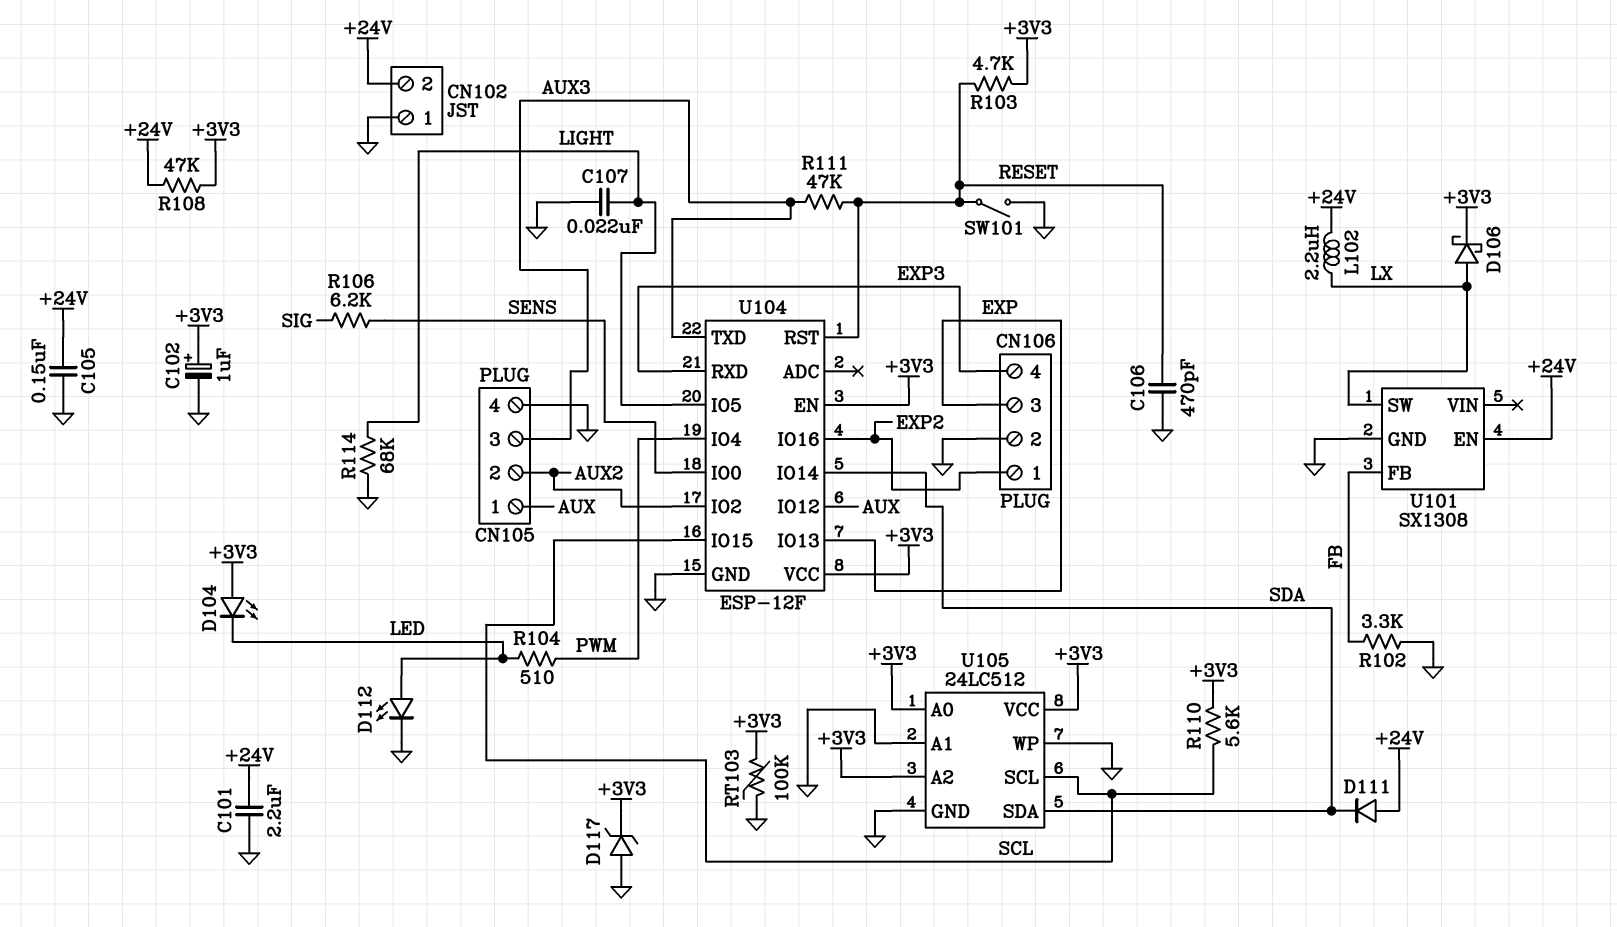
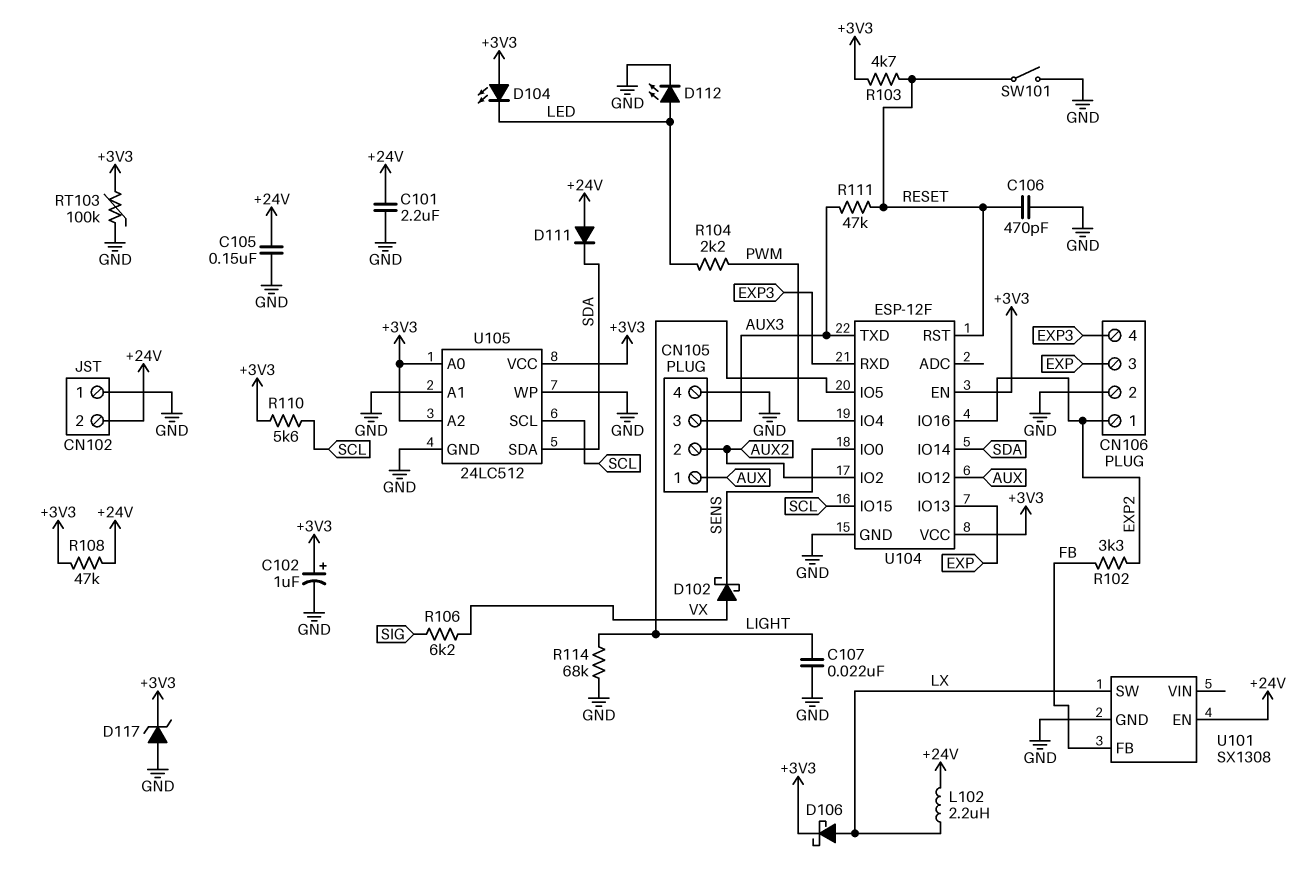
D102: none -> schottky (A VX, K SENS)
R102: 3.3k (FB, GND) -> 3.3k (EXP2, FB)
R104: 510 (LED, PWM) -> 2.2k (LED, PWM)
R106: 6.2k (SENS, SIG) -> 6.2k (SIG, VX)

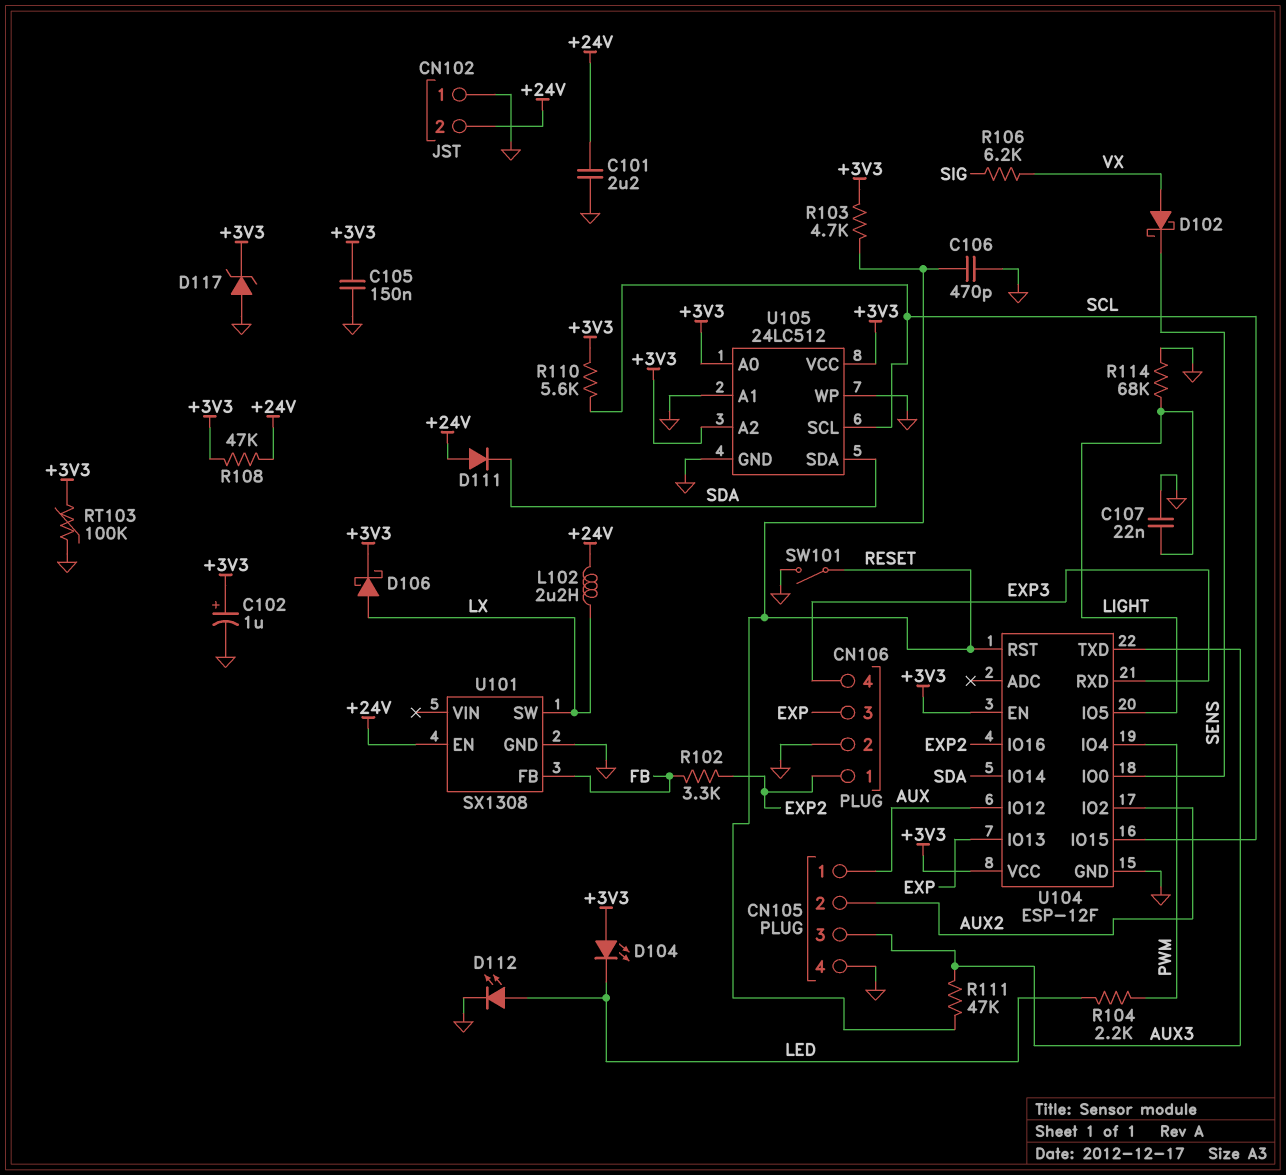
C105: 150nF (+24V, GND) -> 150nF (+3V3, GND)

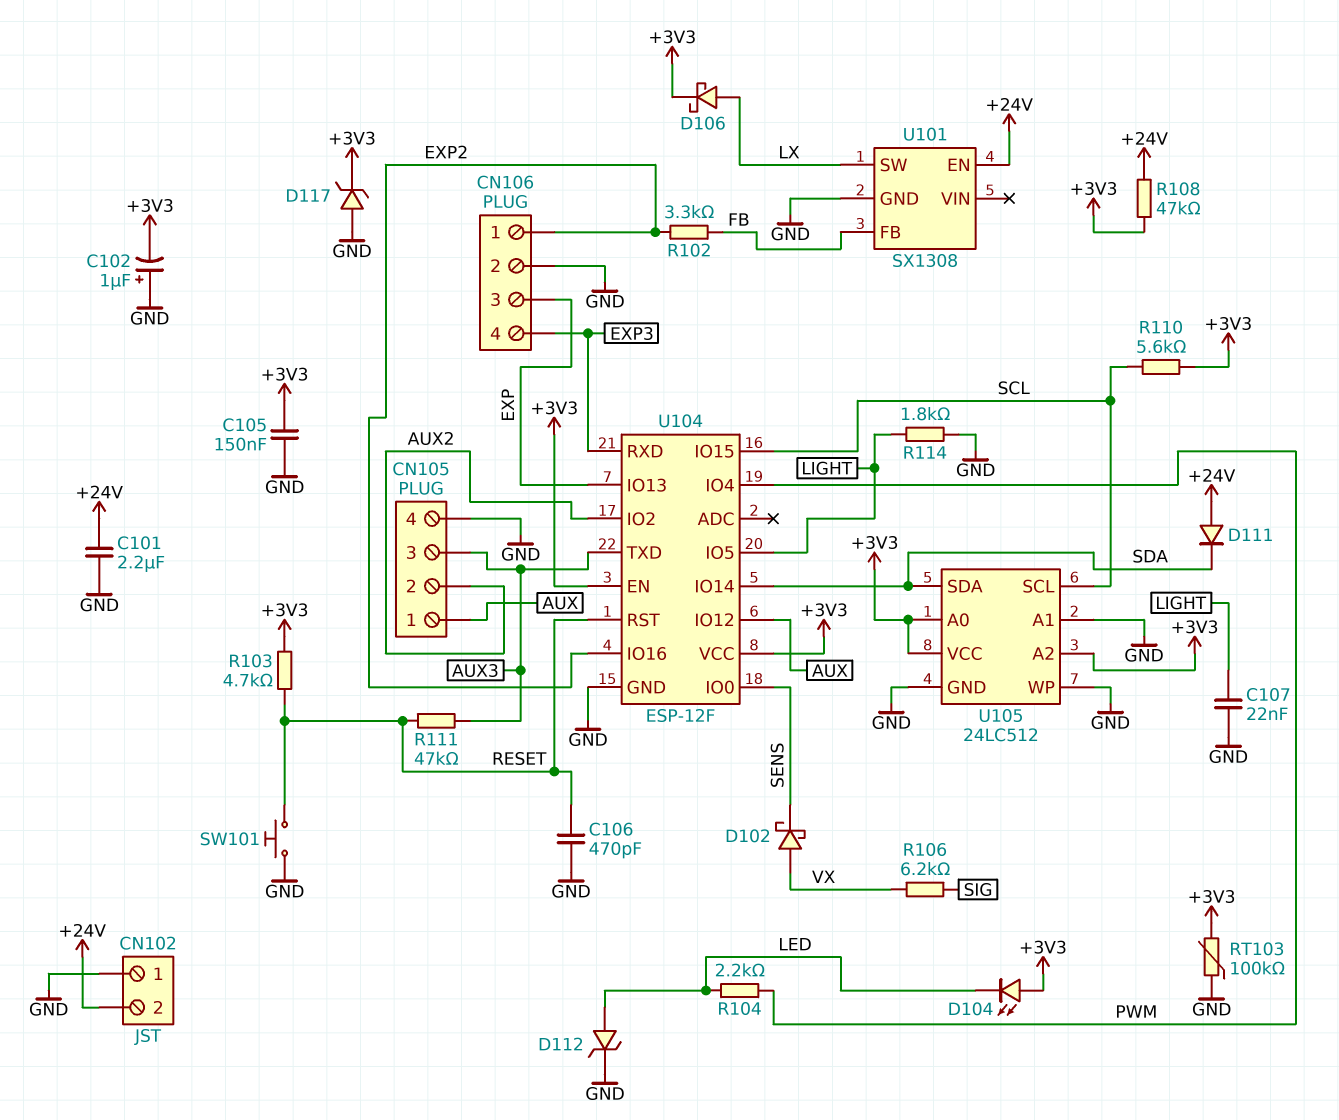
C102: 1uF (plus +3V3, minus GND) -> 1uF (plus GND, minus +3V3)
D112: LED (A LED, K GND) -> zener (A LED, K GND)
L102: 2.2uH (+24V, LX) -> none
R114: 68k (GND, LIGHT) -> 1.8k (GND, LIGHT)
SW101: switch (GND, RESET) -> button (GND, RESET)

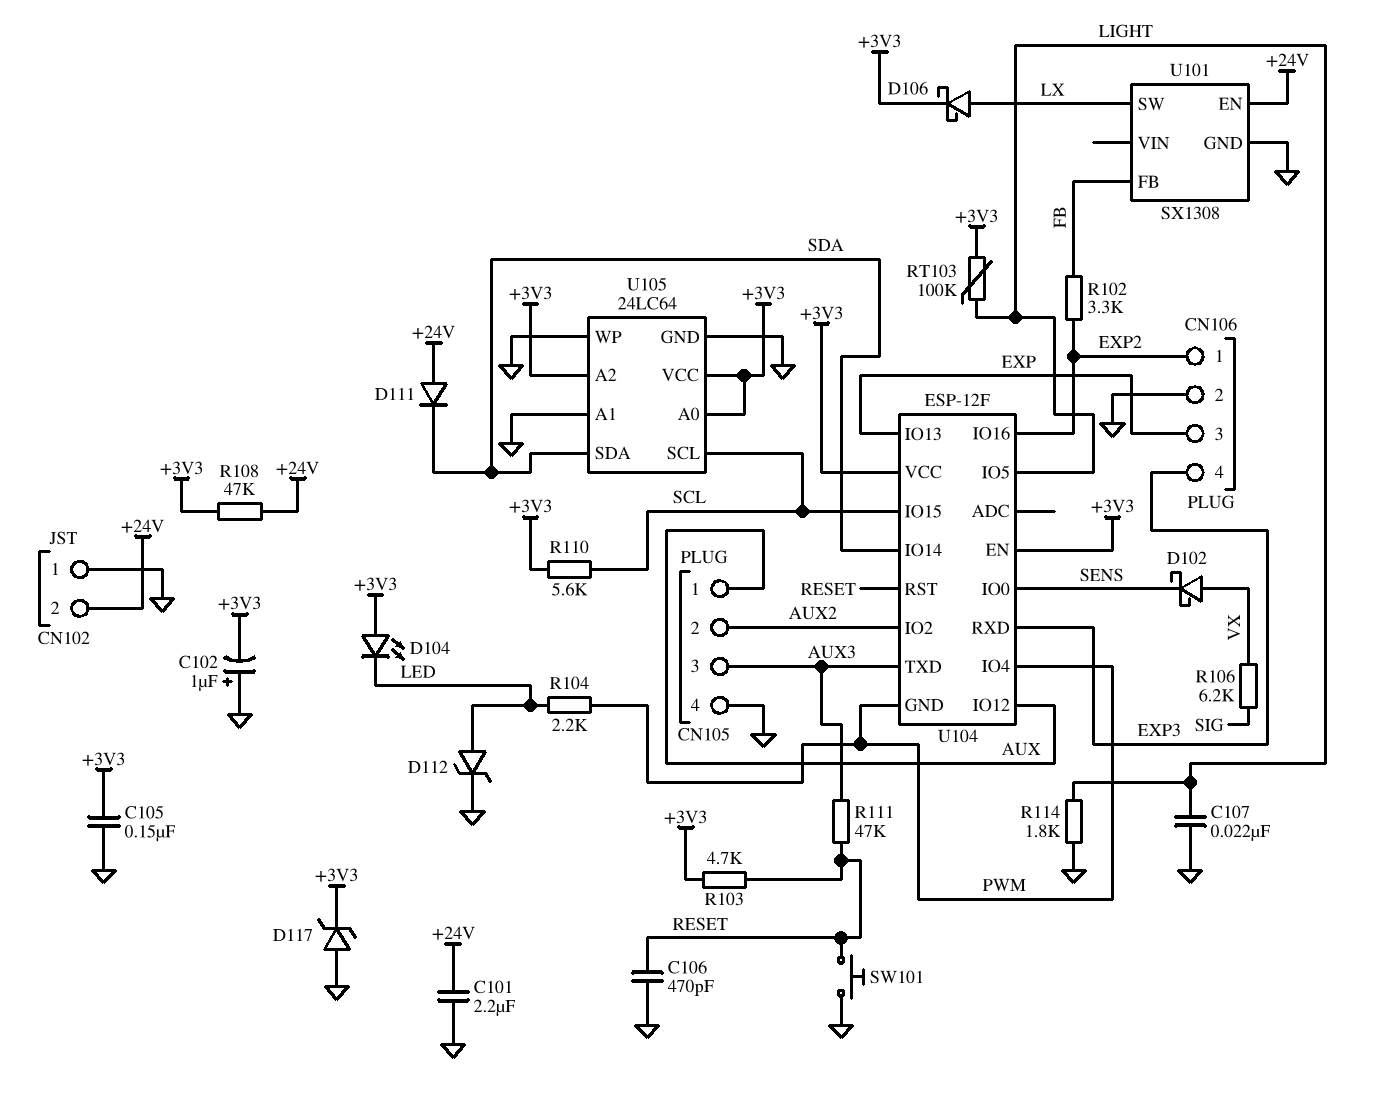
RT103: 100k (+3V3, GND) -> 100k (+3V3, LIGHT)
U104 pin GND: GND -> PWM
U105: 24LC512 -> 24LC64

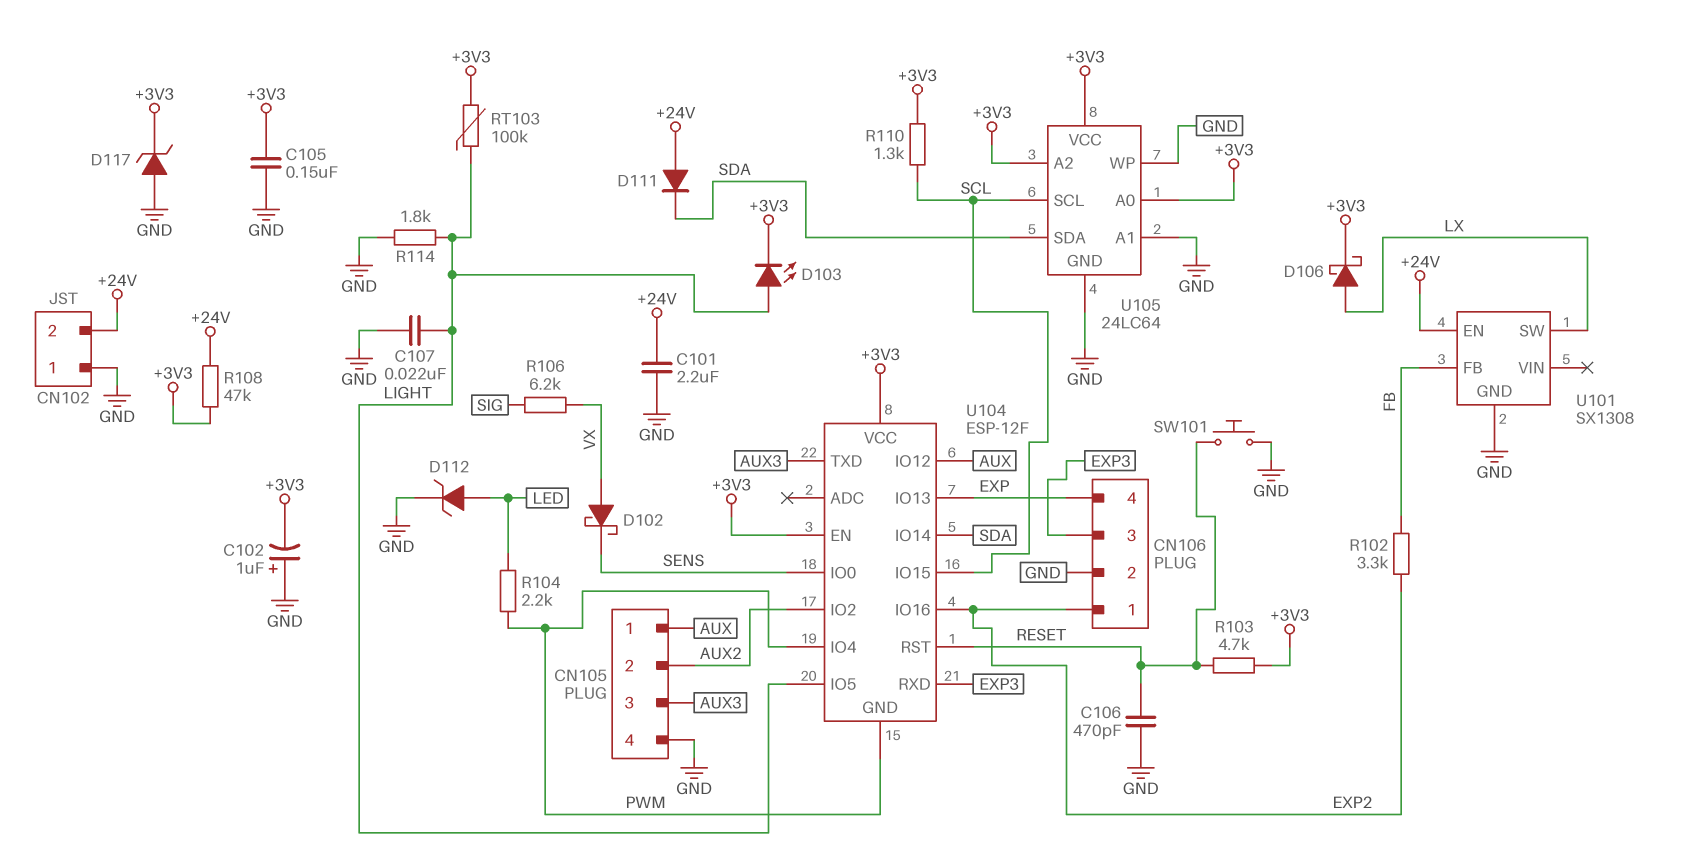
CN106 pin 3: EXP -> EXP3
CN106 pin 4: EXP3 -> EXP
D103: none -> LED (A LIGHT, K +3V3)
D104: LED (A +3V3, K LED) -> none
R110: 5.6k (+3V3, SCL) -> 1.3k (+3V3, SCL)
R111: 47k (AUX3, RESET) -> none

